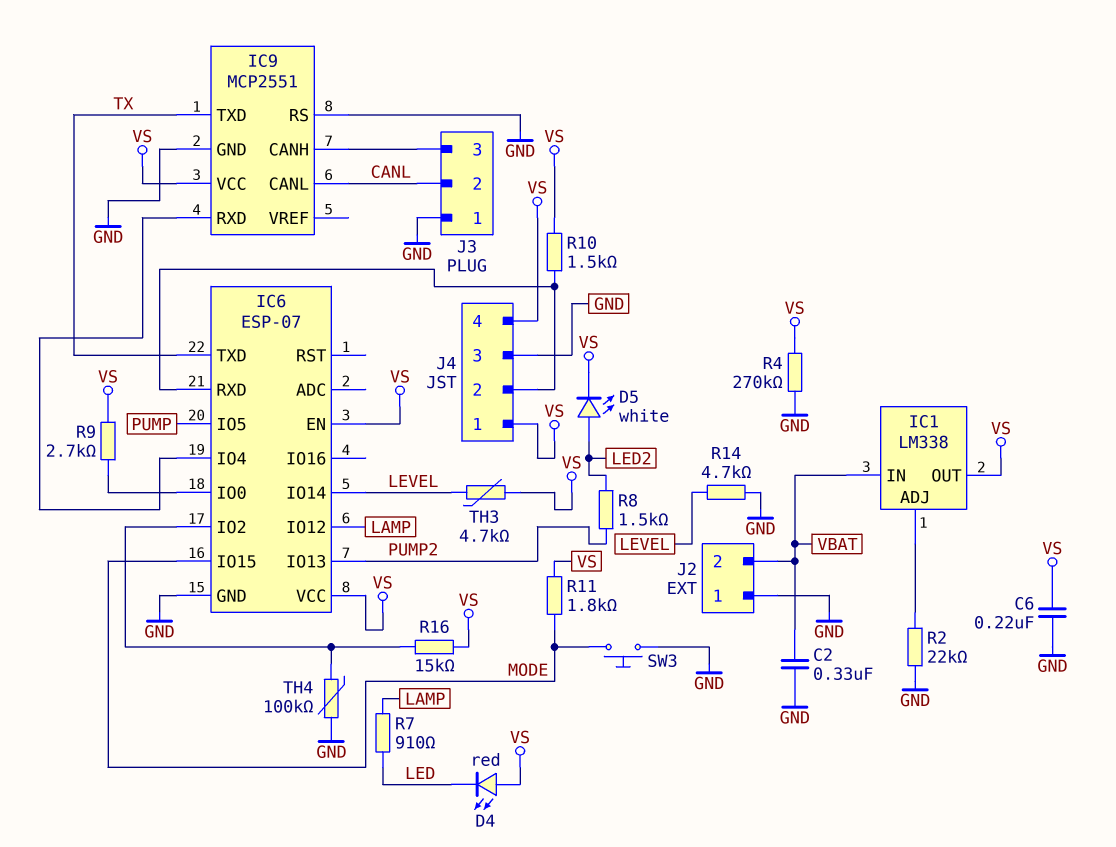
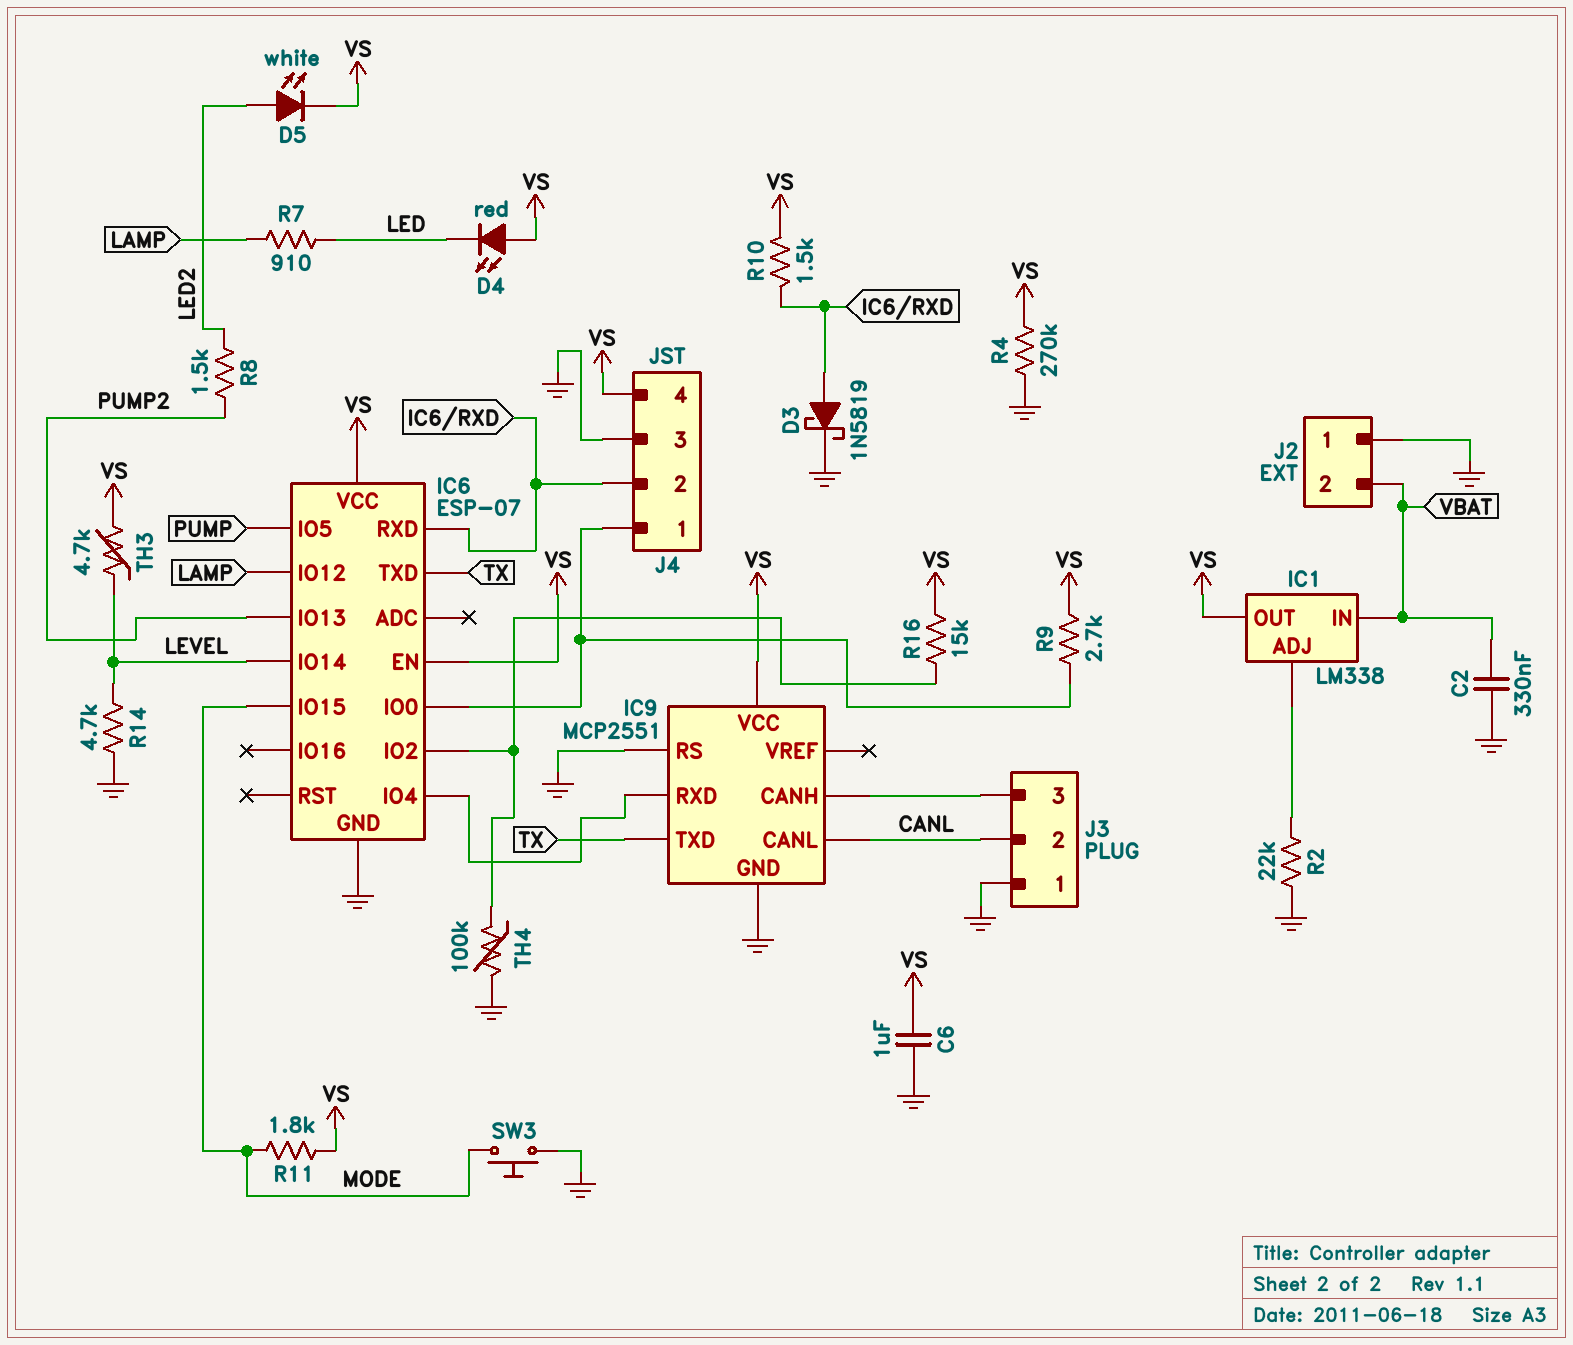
C6: 220nF (GND, VS) -> 1uF (GND, VS)
D3: none -> schottky 1N5819 (A IC6/RXD, K GND)
J4 pin 1: VS -> IC6/IO0

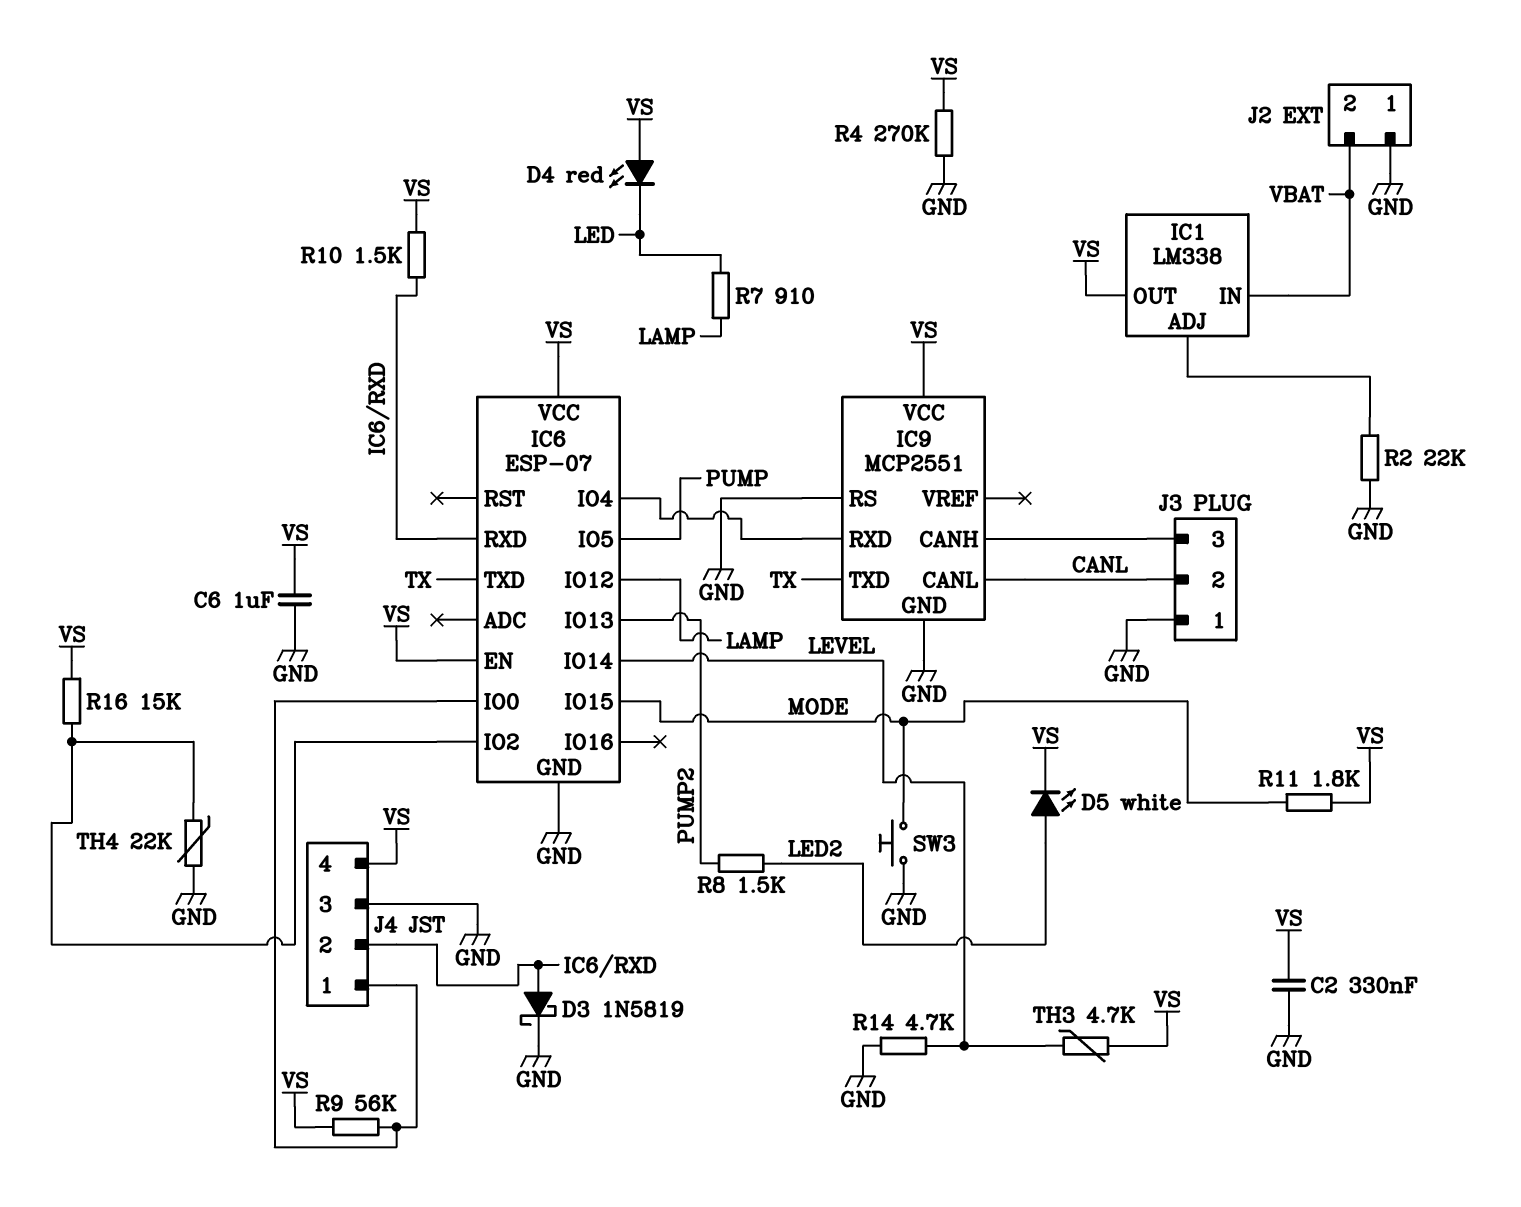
C2: 330nF (GND, VBAT) -> 330nF (GND, VS)
R9: 2.7k (IC6/IO0, VS) -> 56k (IC6/IO0, VS)
TH4: 100k (GND, IC6/IO2) -> 22k (GND, IC6/IO2)

